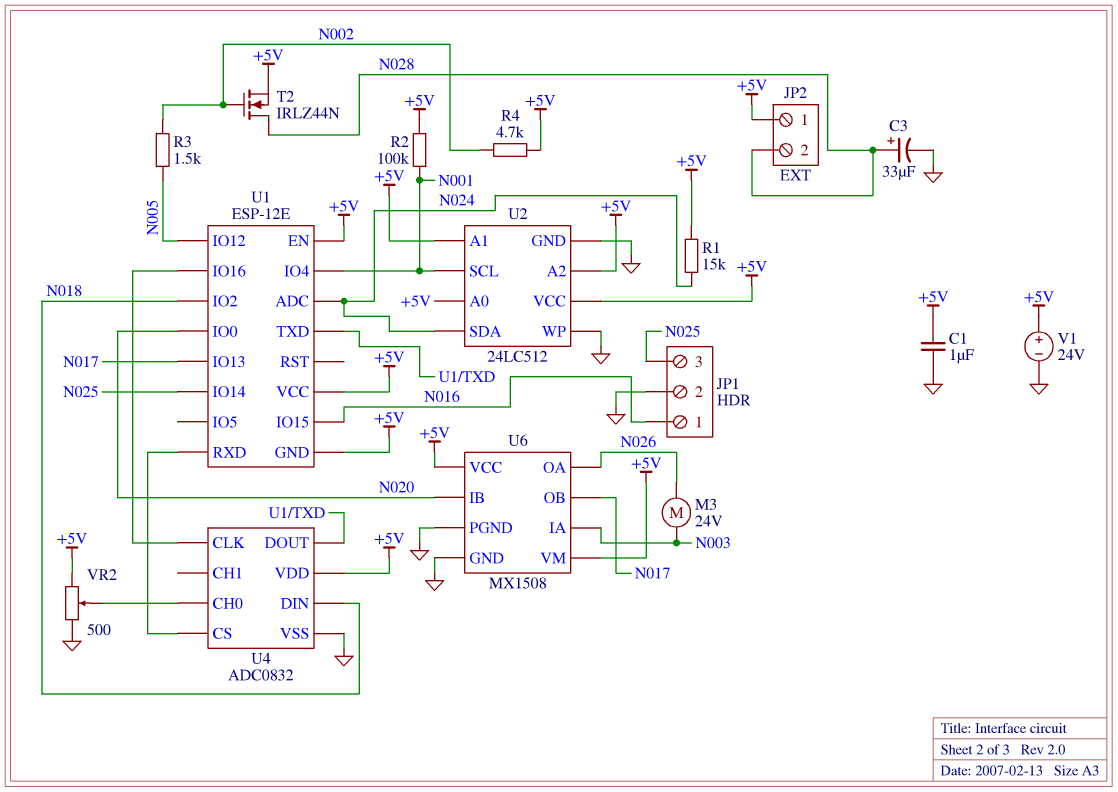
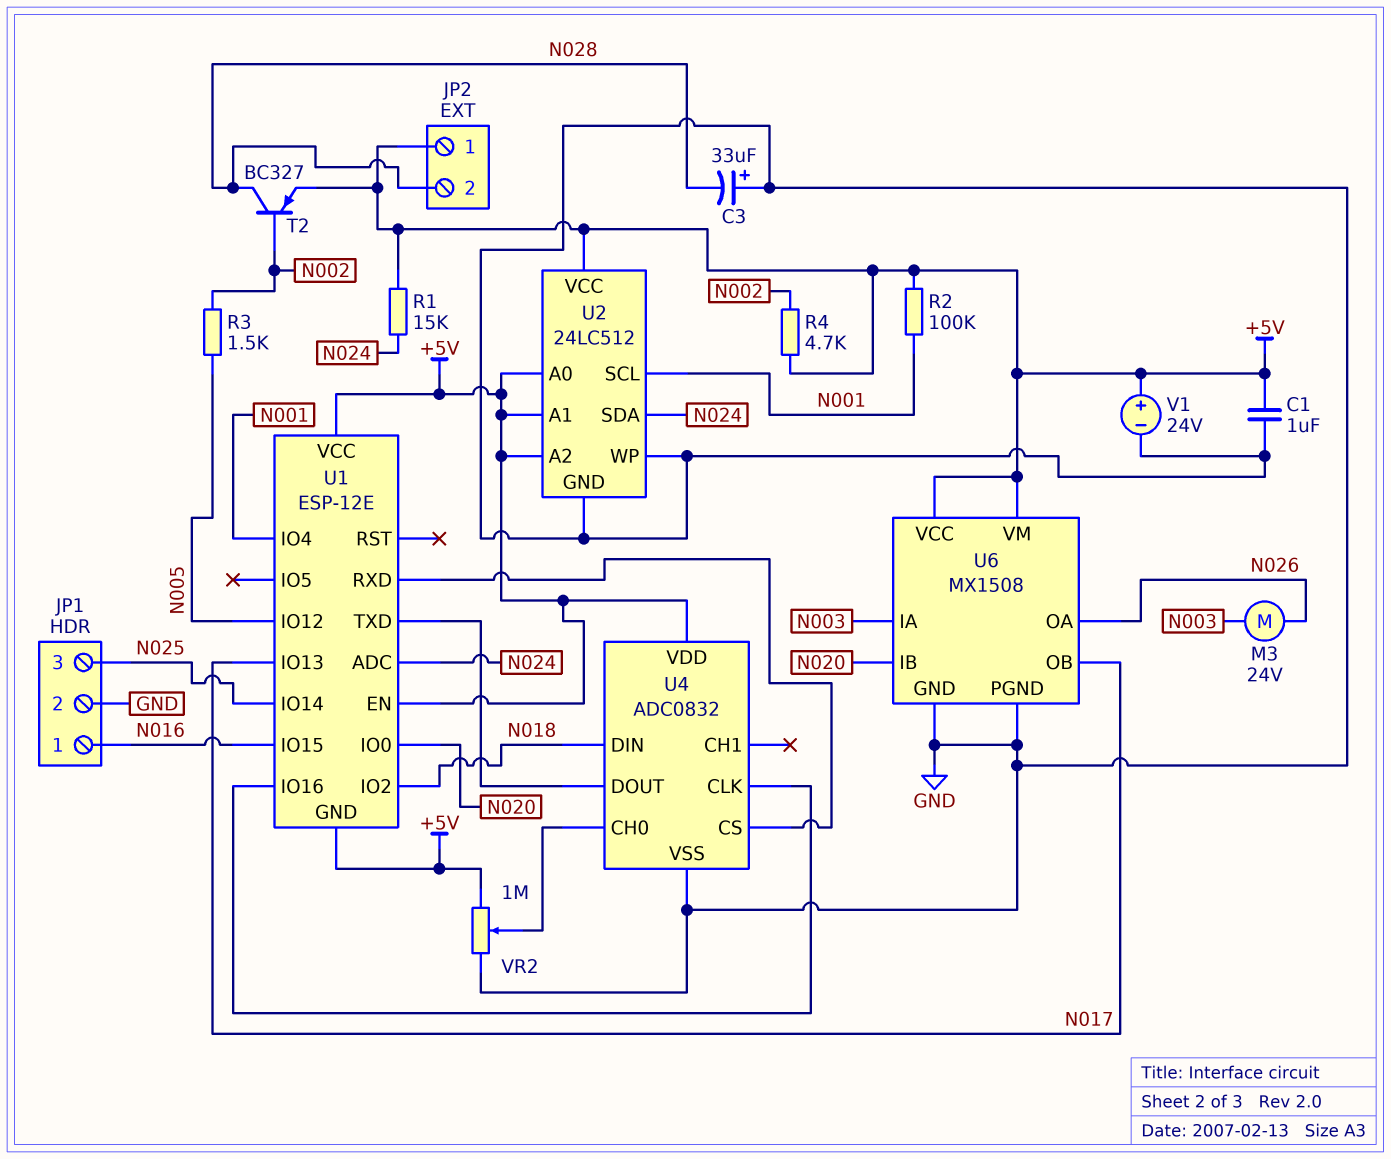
C3: 33uF (plus N028, minus GND) -> 33uF (plus GND, minus N028)
T2: NMOS IRLZ44N (G N002, D N028, S +5V) -> PNP BC327 (B N002, C N028, E +5V)
VR2: 500 (+5V, GND, wiper U4/CH0) -> 1M (+5V, GND, wiper U4/CH0)

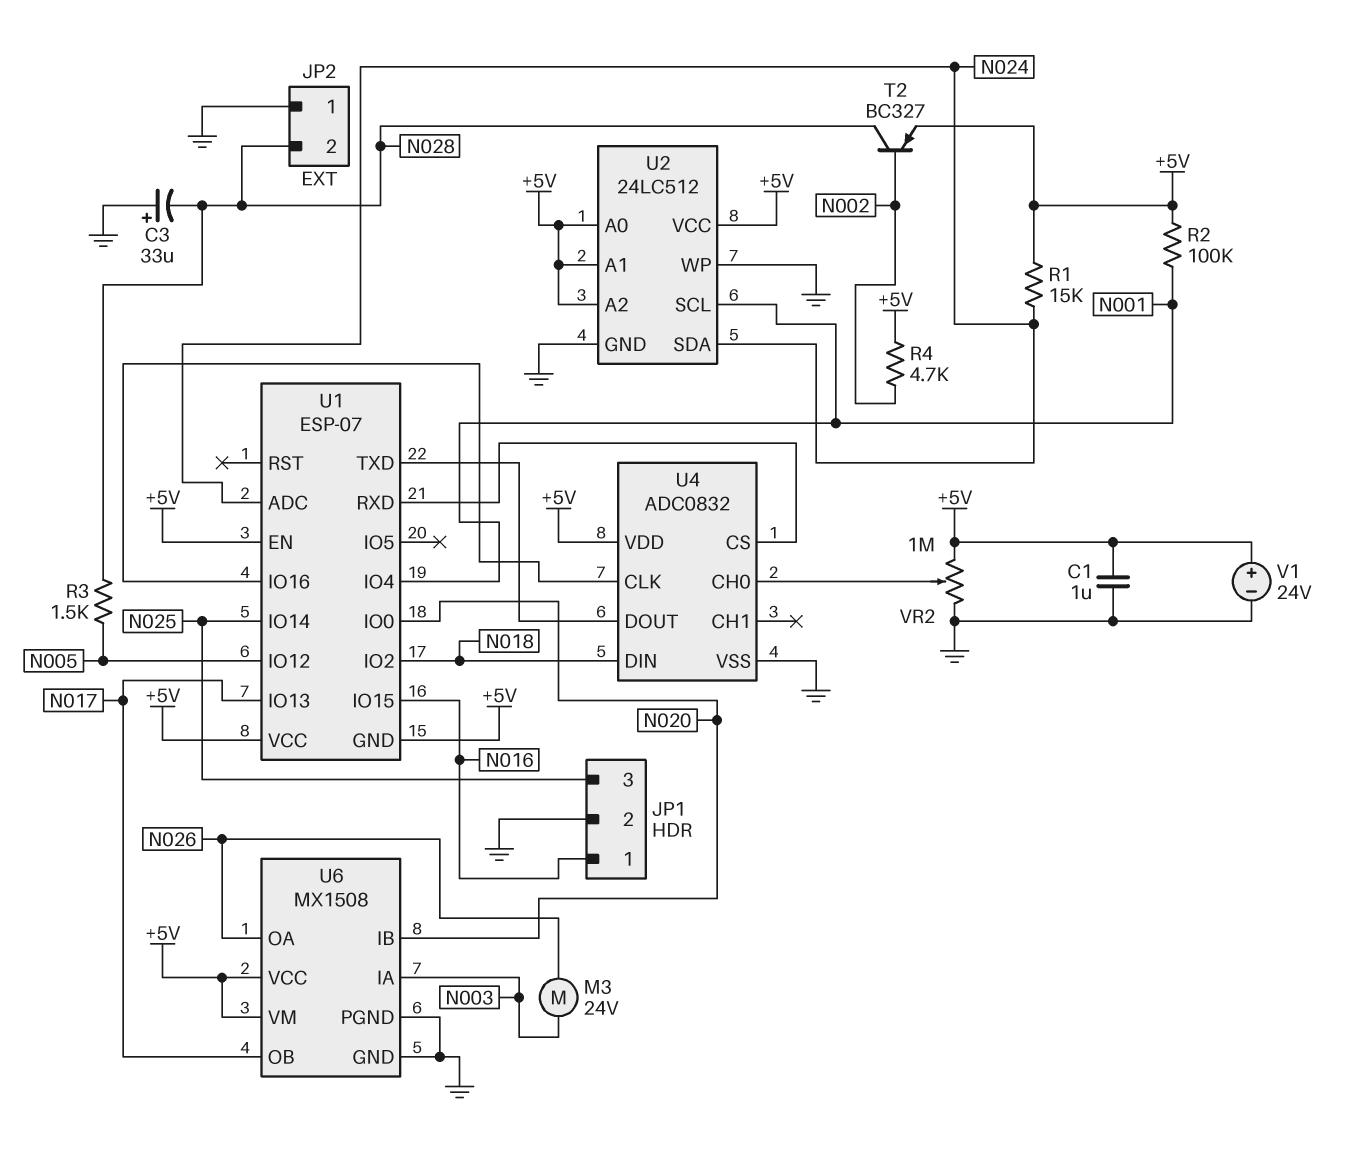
JP2 pin 1: +5V -> GND
R3: 1.5k (N002, N005) -> 1.5k (N005, N028)
U1: ESP-12E -> ESP-07

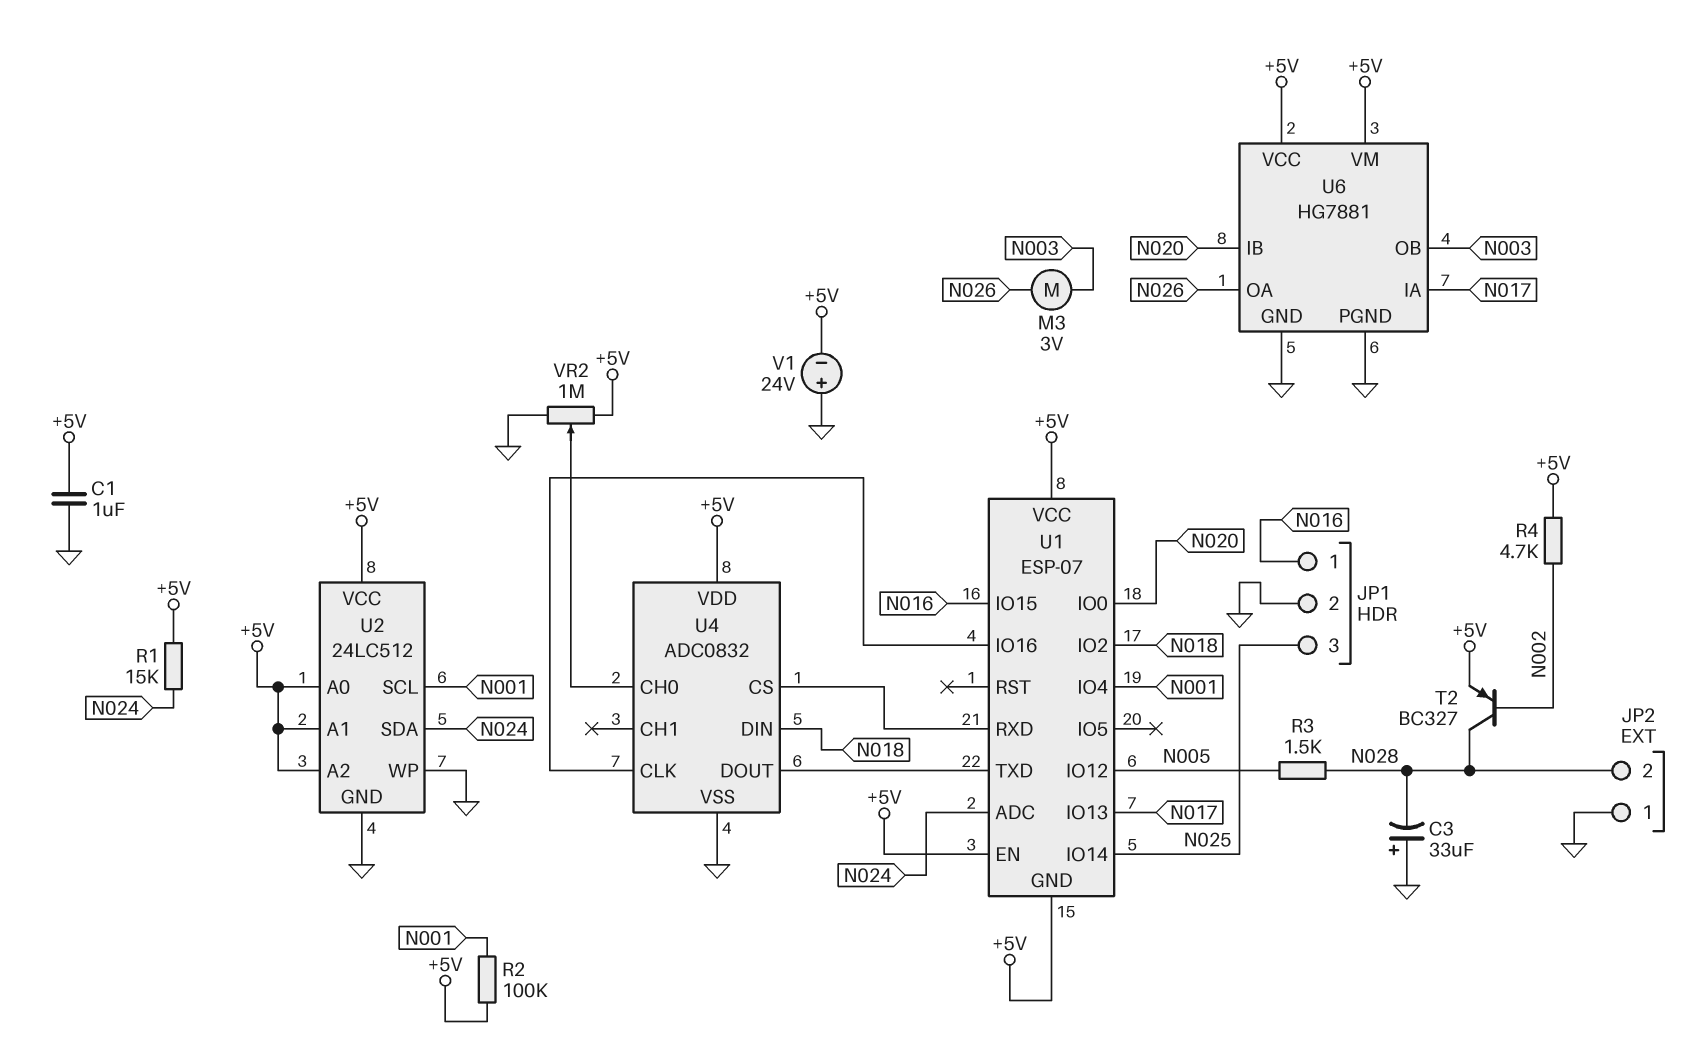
M3: motor 24V (N003, N026) -> motor 3V (N003, N026)
U6: MX1508 -> HG7881
U6 pin IA: N003 -> N017
U6 pin OB: N017 -> N003
V1: 24V (plus +5V, minus GND) -> 24V (plus GND, minus +5V)

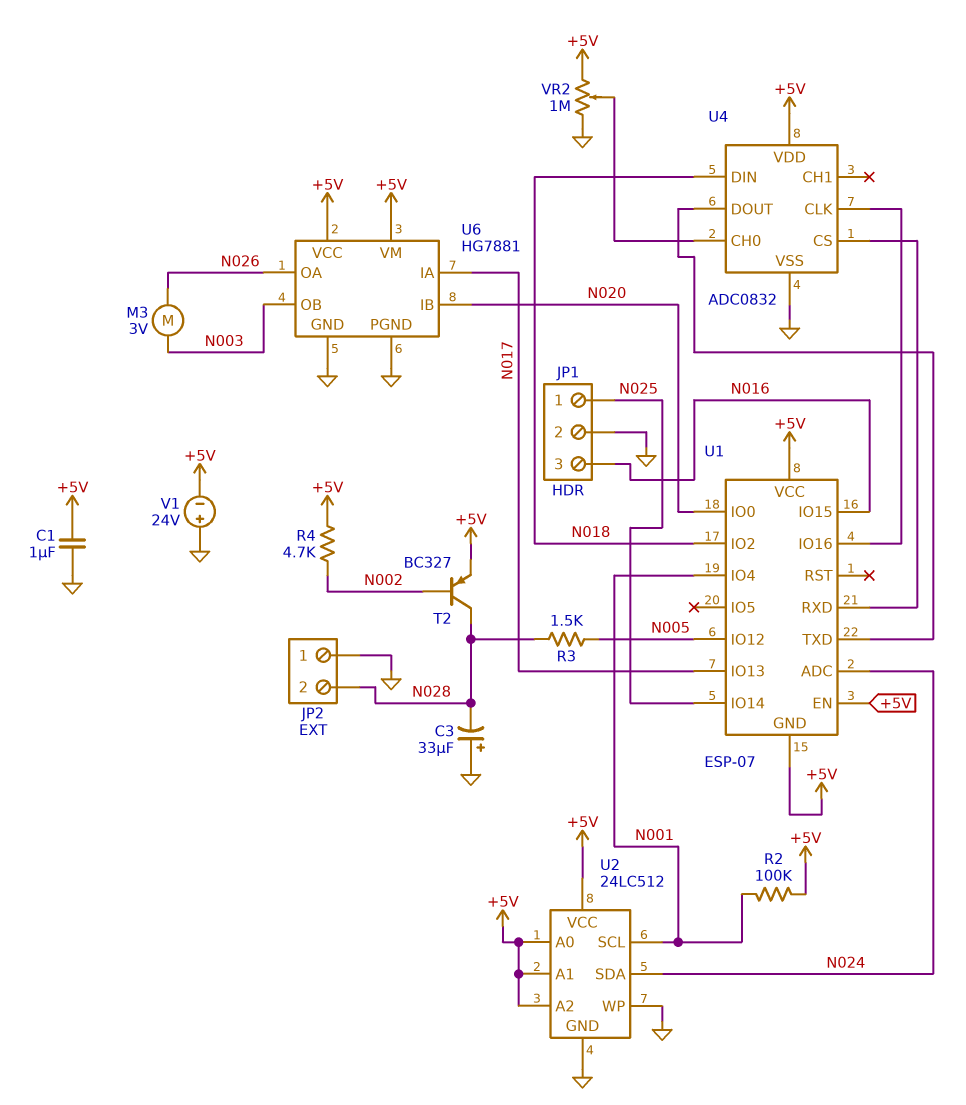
JP1 pin 1: N016 -> N025
JP1 pin 3: N025 -> N016
R1: 15k (+5V, N024) -> none

